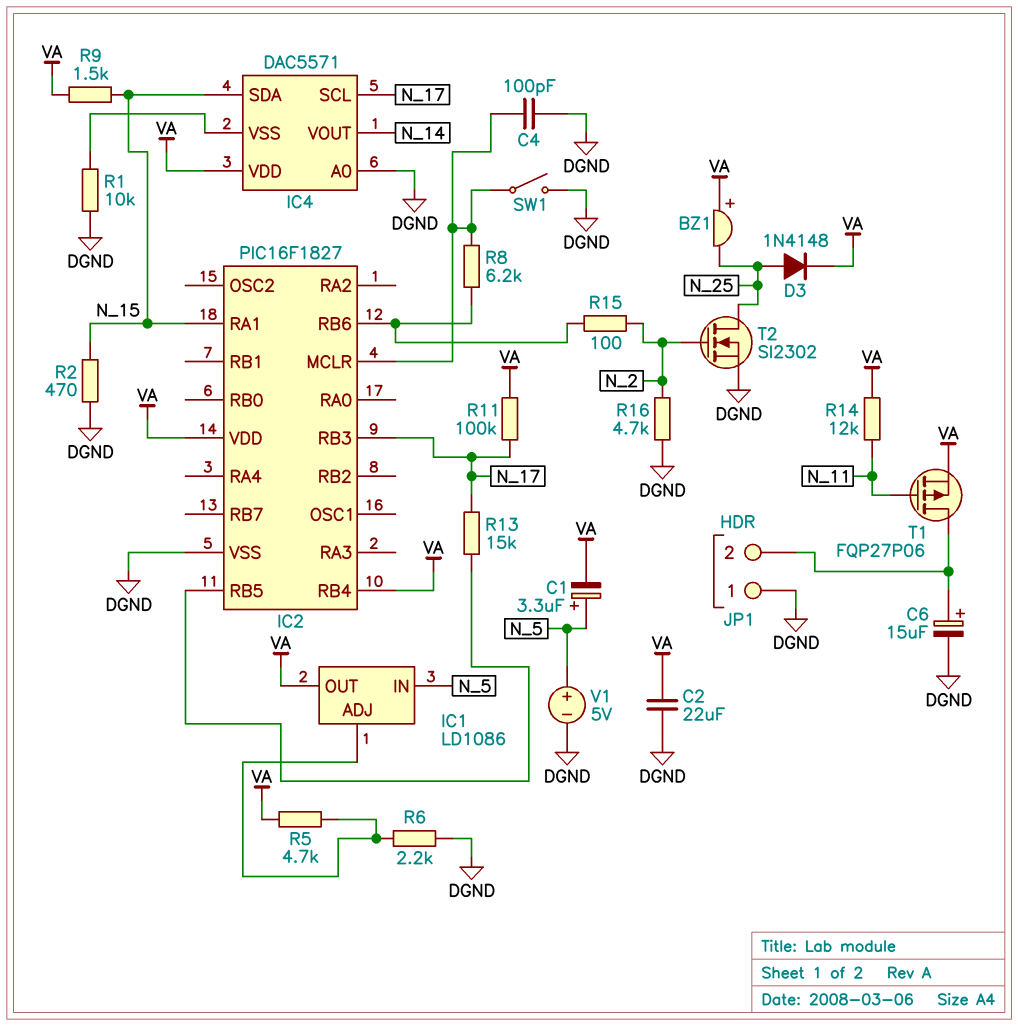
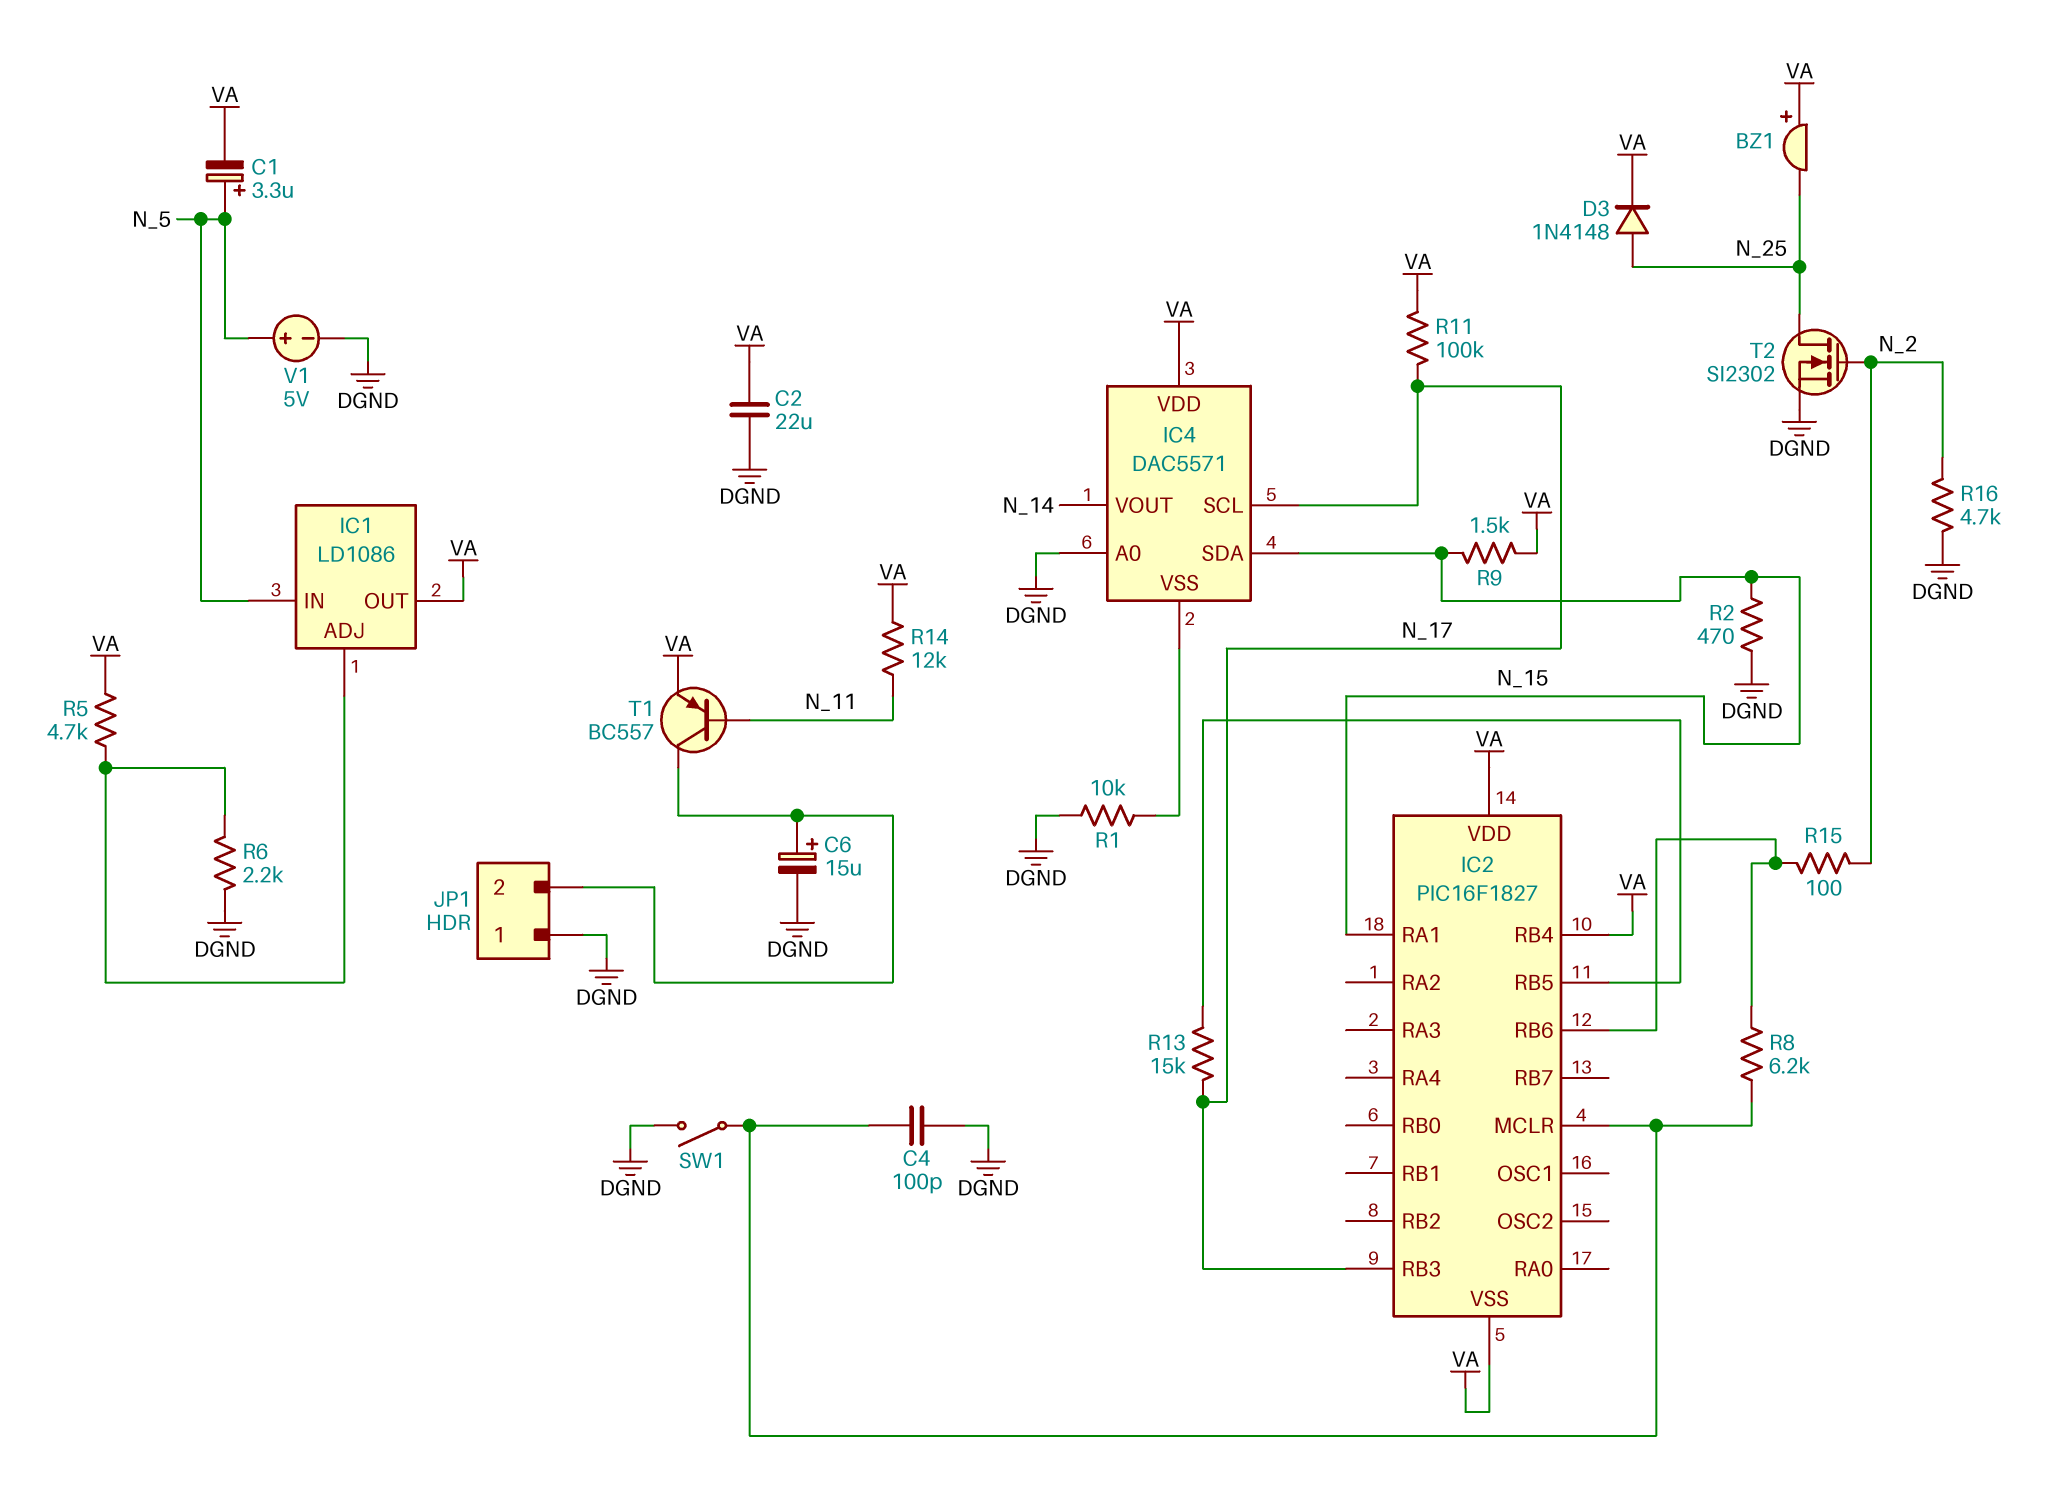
IC2 pin VSS: DGND -> VA
T1: PMOS FQP27P06 (G N_11, D JP1/2, S VA) -> PNP BC557 (B N_11, C JP1/2, E VA)

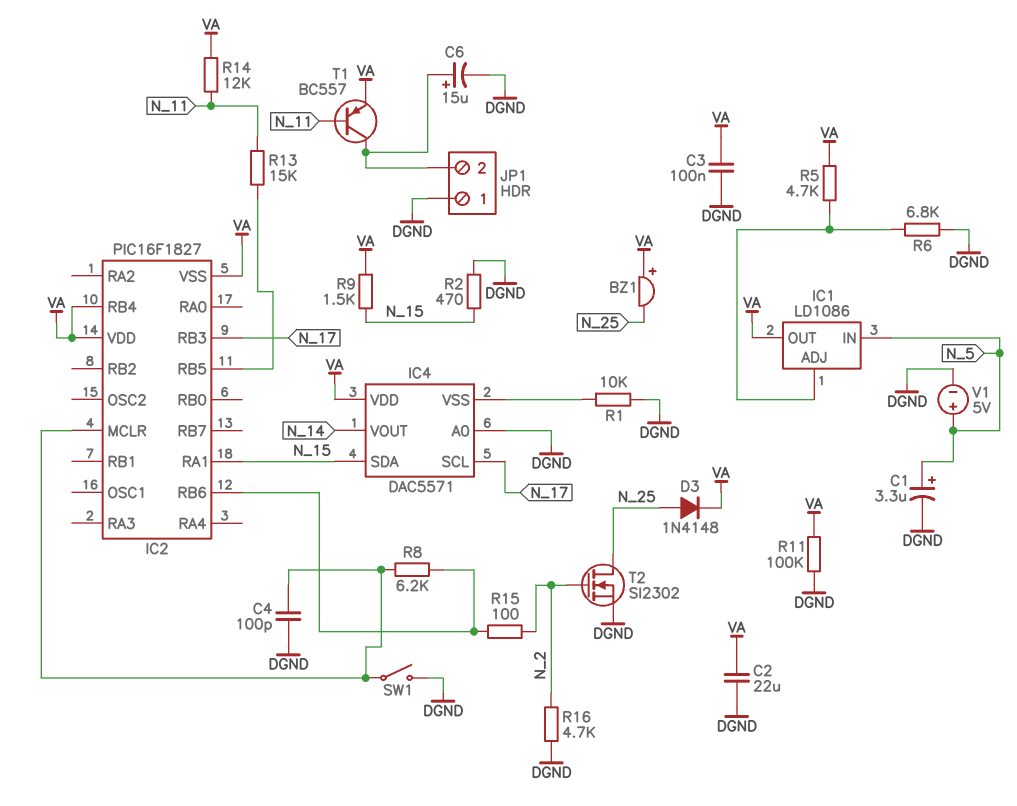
C1: 3.3uF (plus N_5, minus VA) -> 3.3uF (plus N_5, minus DGND)
C3: none -> 100nF (DGND, VA)
R6: 2.2k (DGND, IC1/ADJ) -> 6.8k (DGND, IC1/ADJ)
R11: 100k (N_17, VA) -> 100k (DGND, VA)
R13: 15k (IC2/RB5, N_17) -> 15k (IC2/RB5, N_11)

